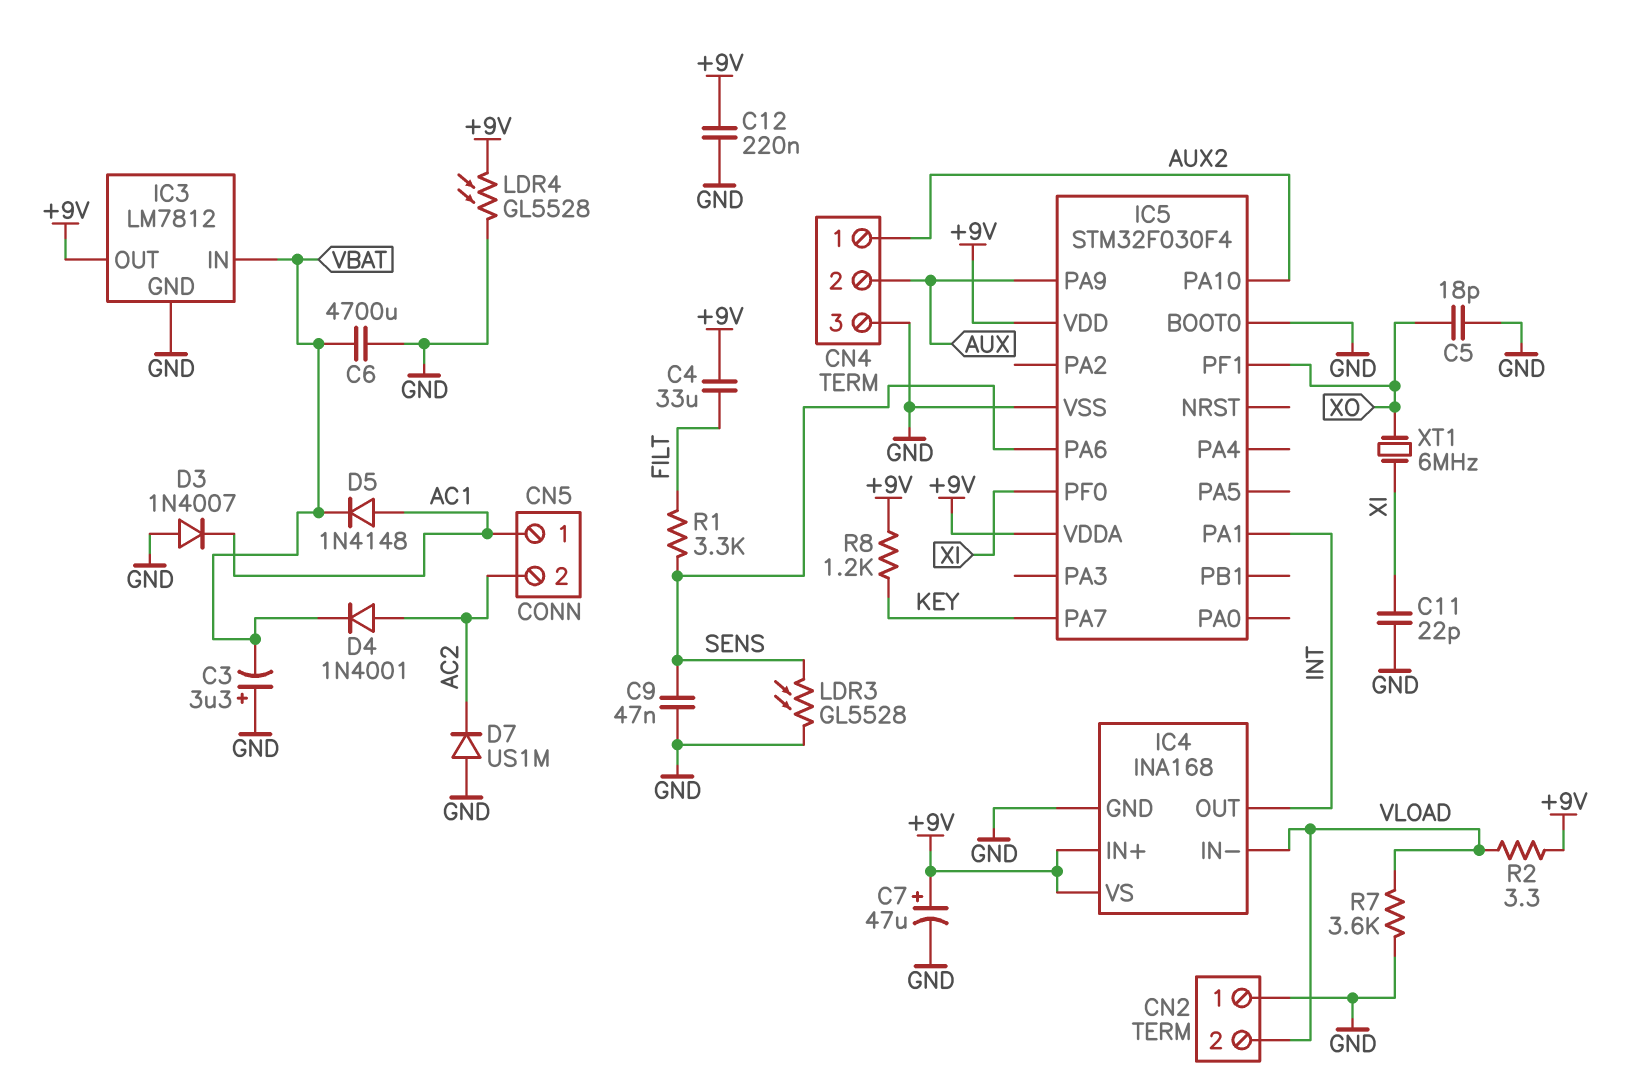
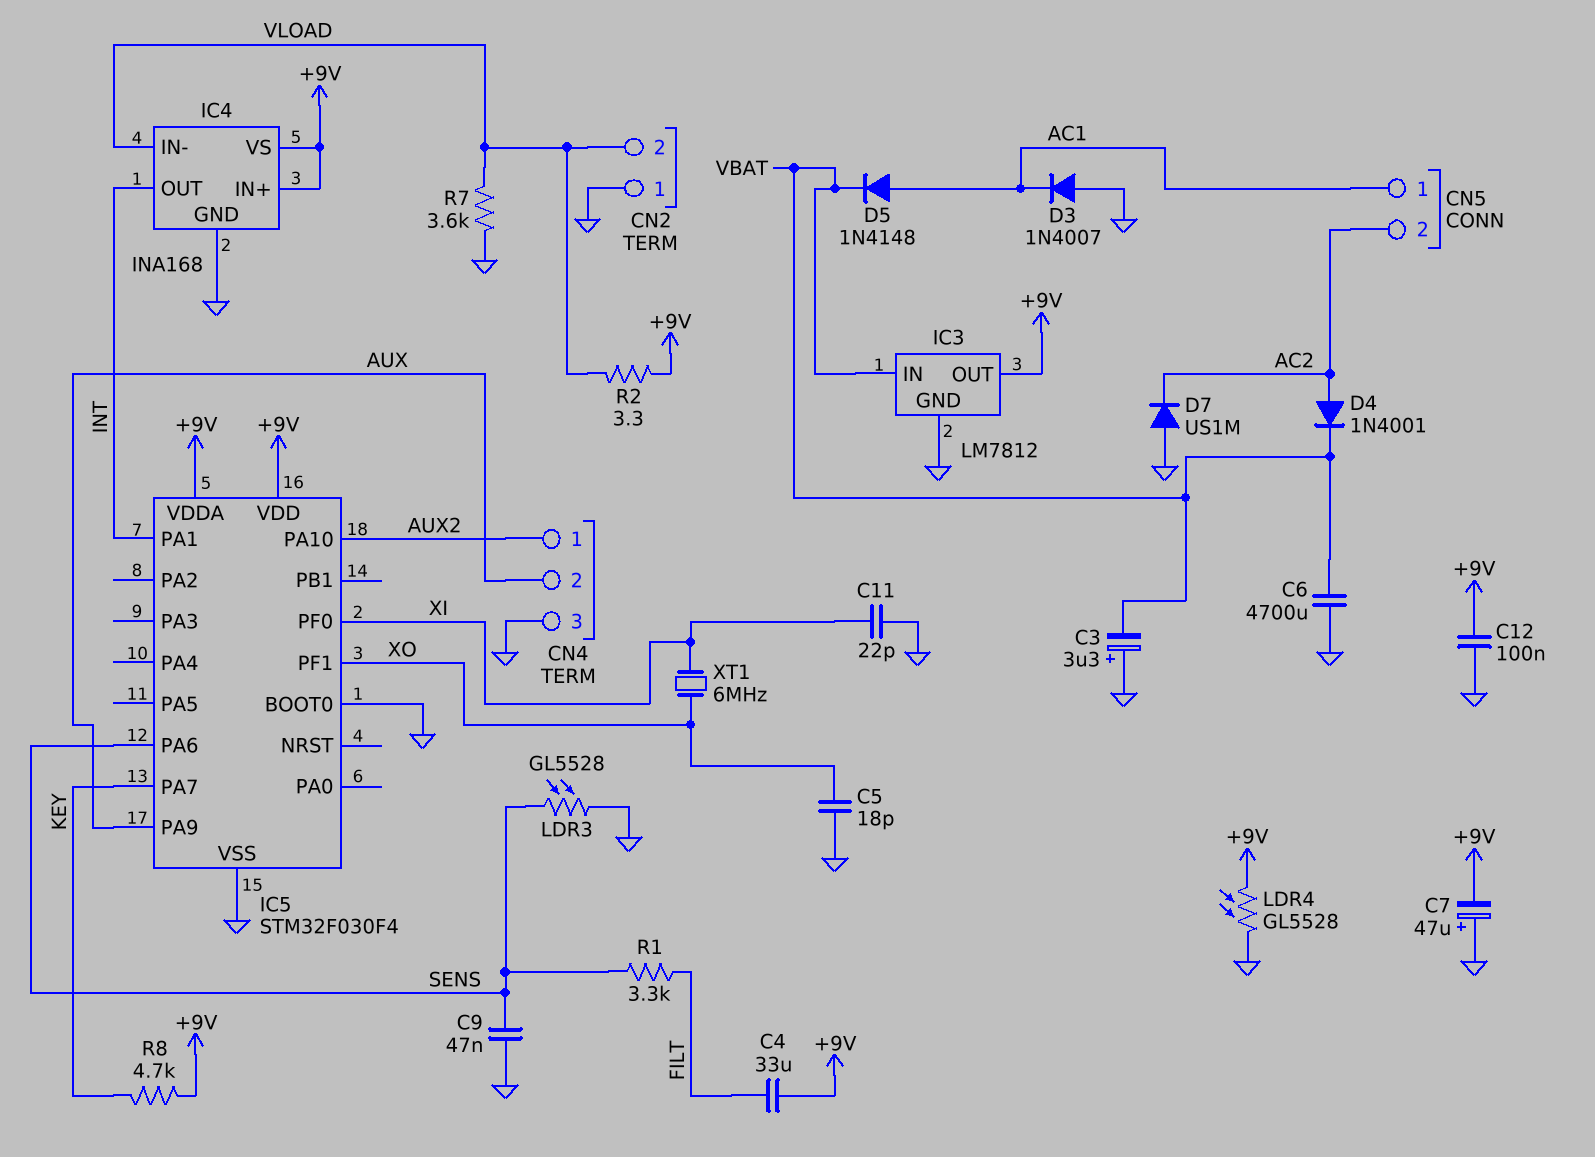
C7: 47uF (plus +9V, minus GND) -> 47uF (plus GND, minus +9V)
C12: 220nF (+9V, GND) -> 100nF (+9V, GND)
R8: 1.2k (+9V, KEY) -> 4.7k (+9V, KEY)

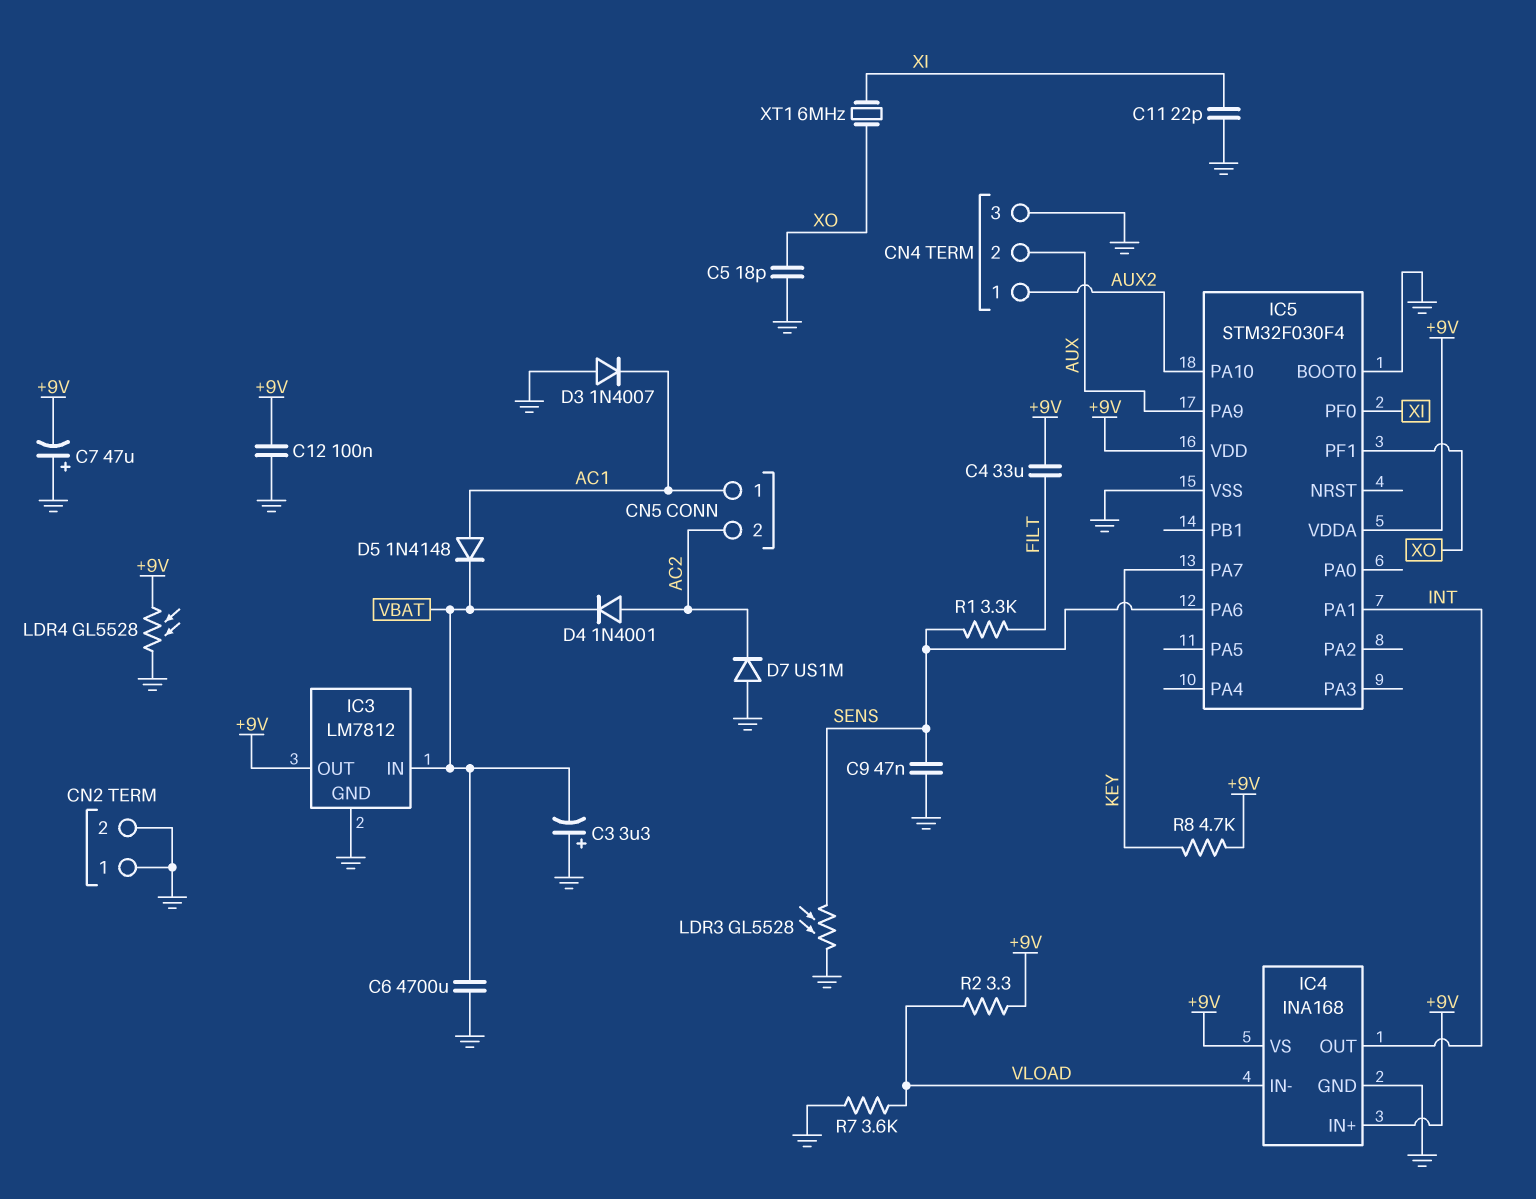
CN2 pin 2: VLOAD -> GND

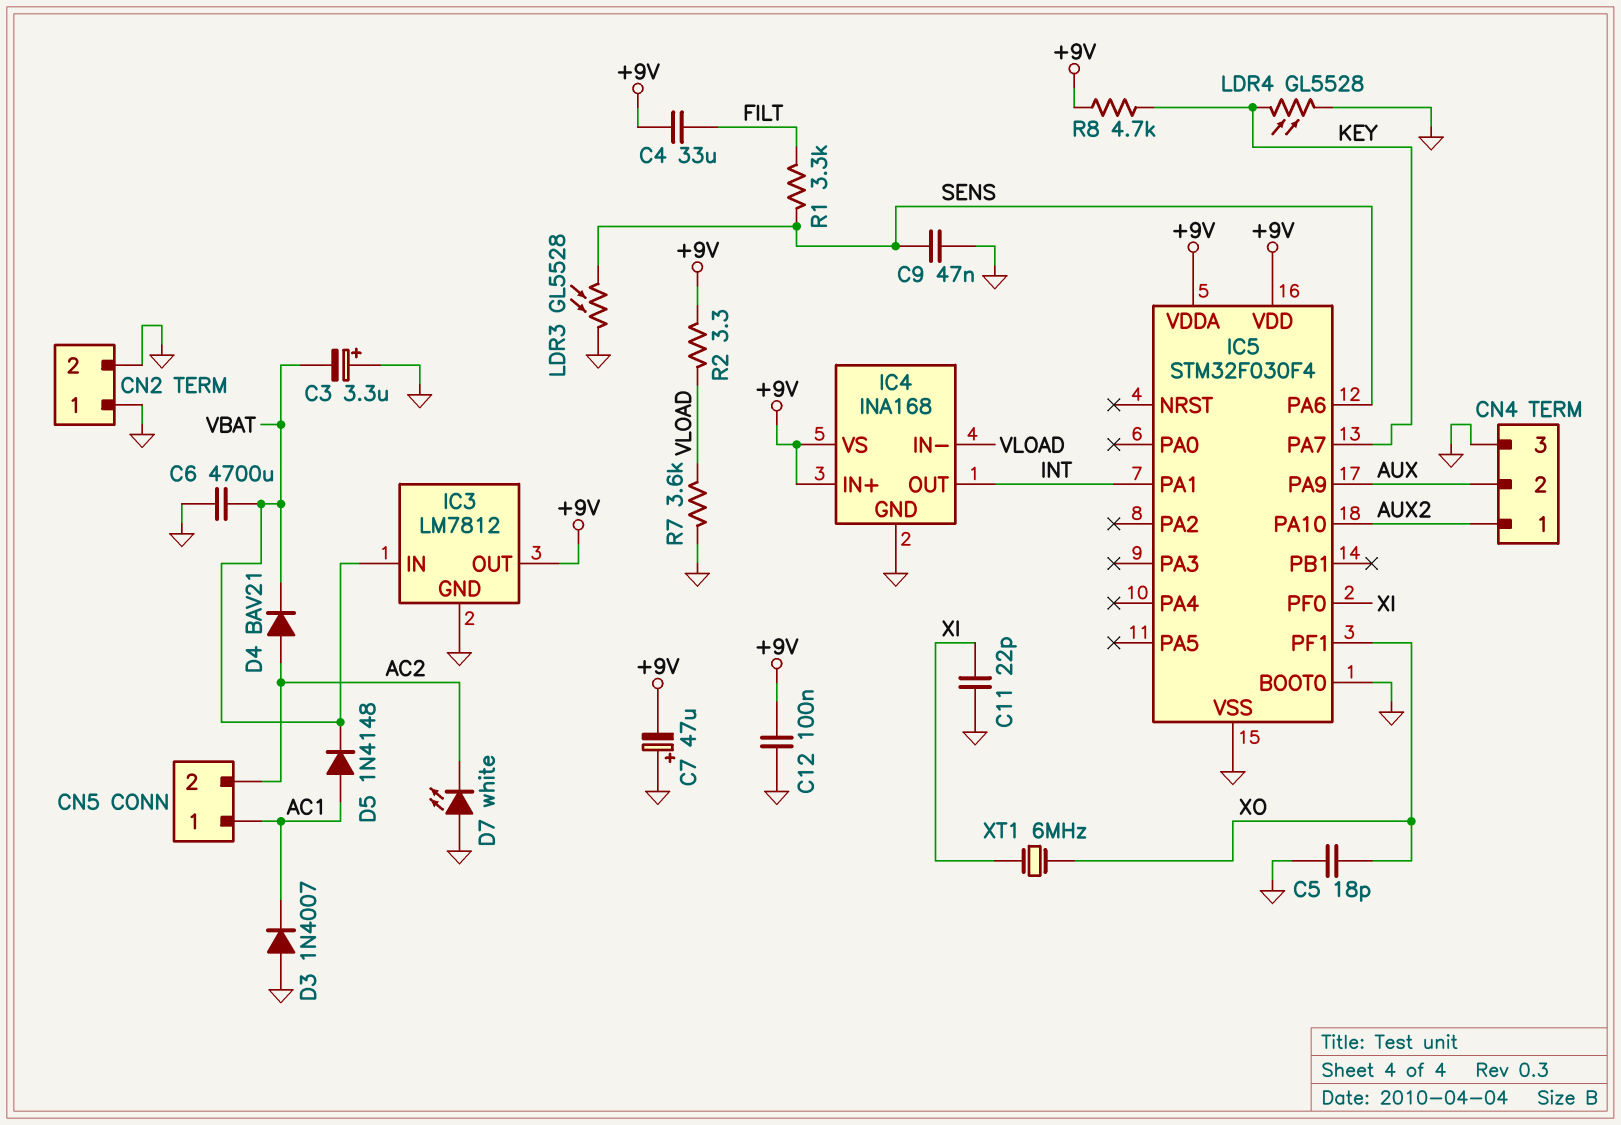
D4: diode 1N4001 (A AC2, K VBAT) -> diode BAV21 (A AC2, K VBAT)
D7: diode US1M (A GND, K AC2) -> LED white (A GND, K AC2)
LDR4: GL5528 (+9V, GND) -> GL5528 (GND, KEY)

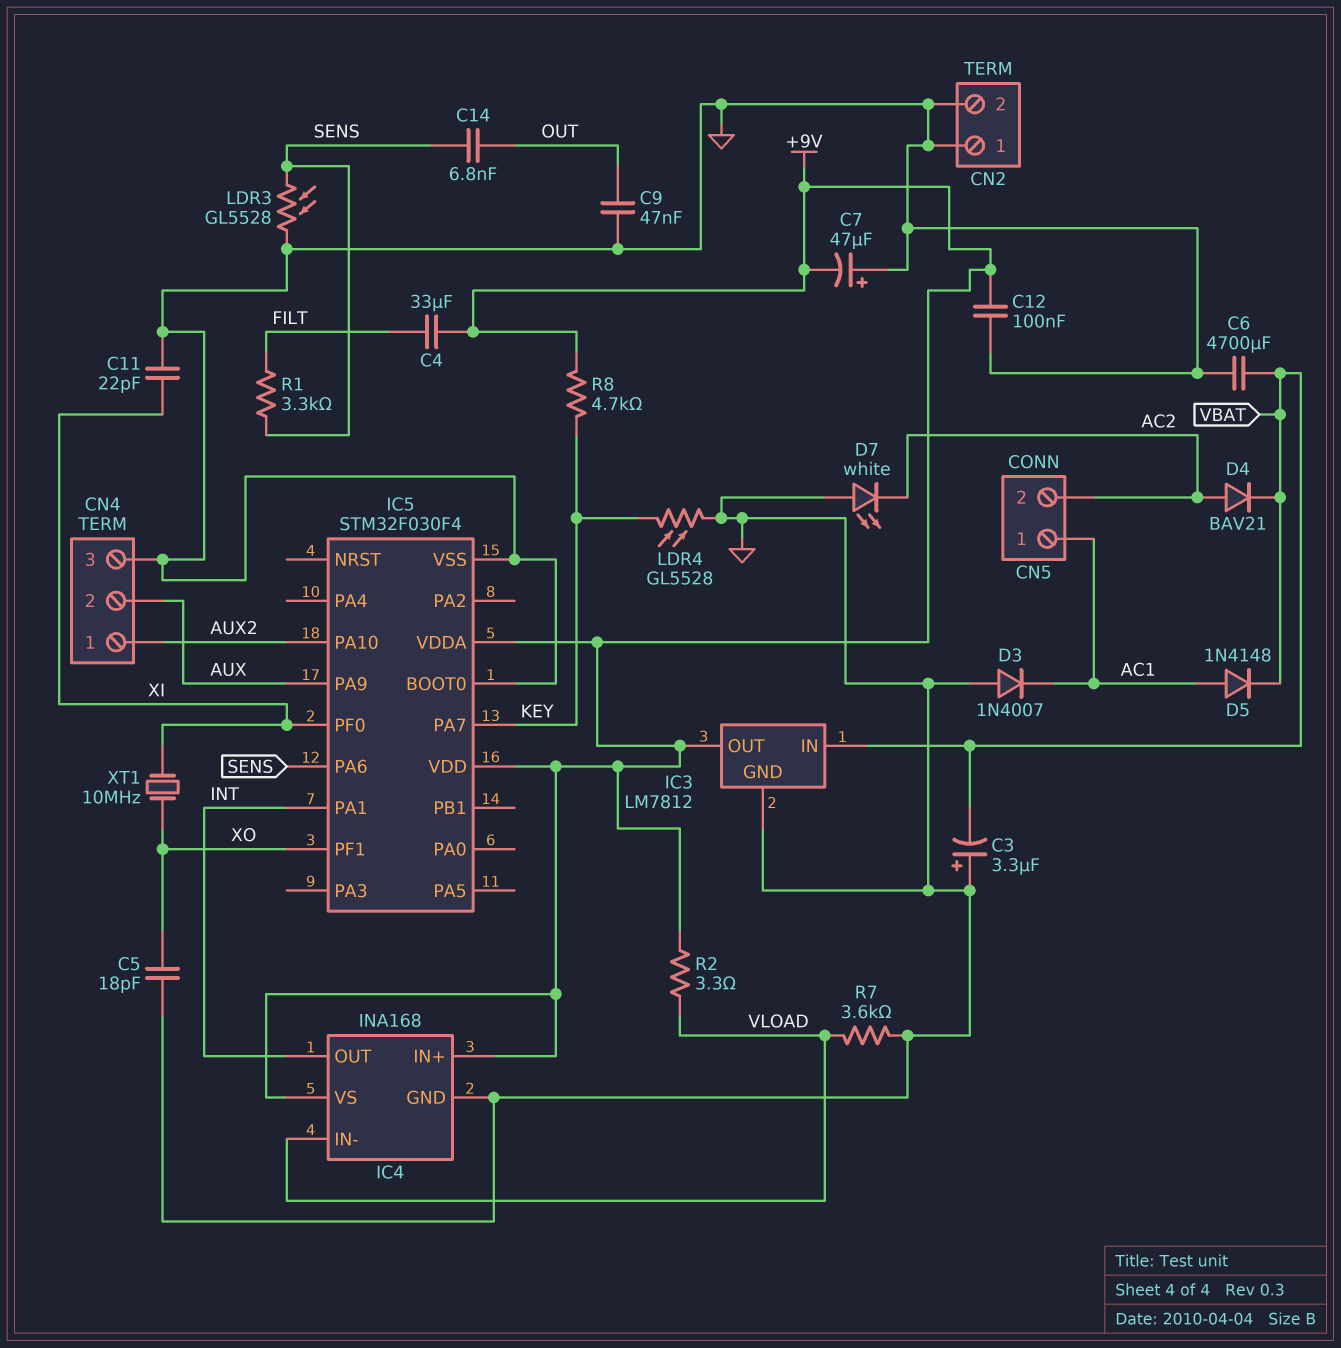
C9: 47nF (GND, SENS) -> 47nF (GND, OUT)
C14: none -> 6.8nF (OUT, SENS)
XT1: 6MHz (XI, XO) -> 10MHz (XI, XO)

